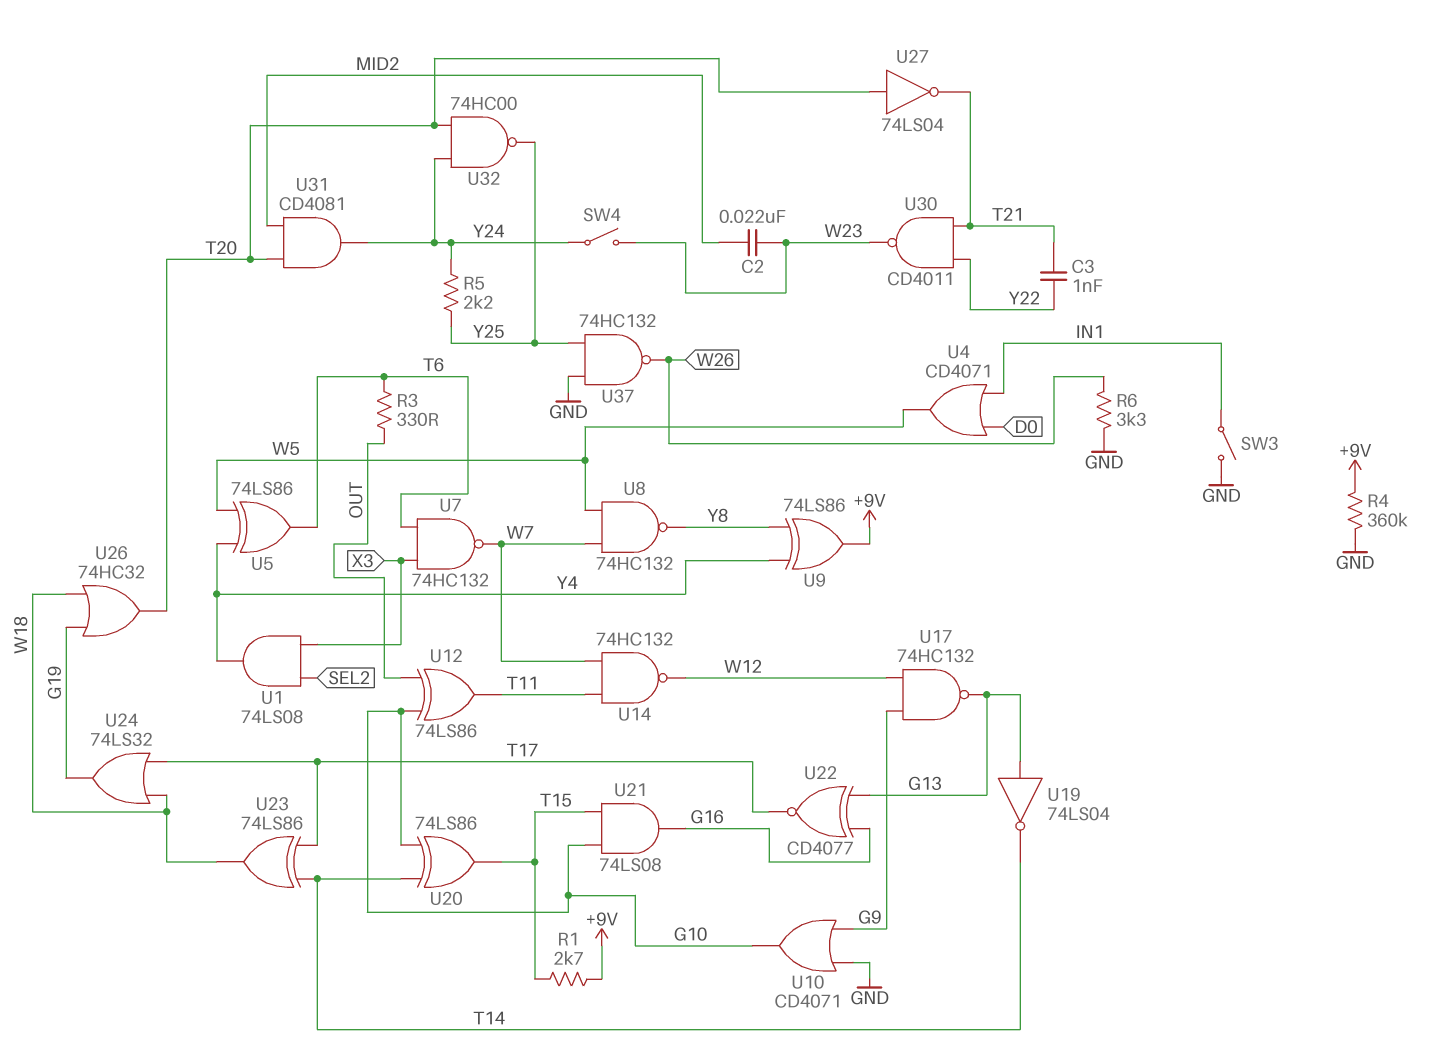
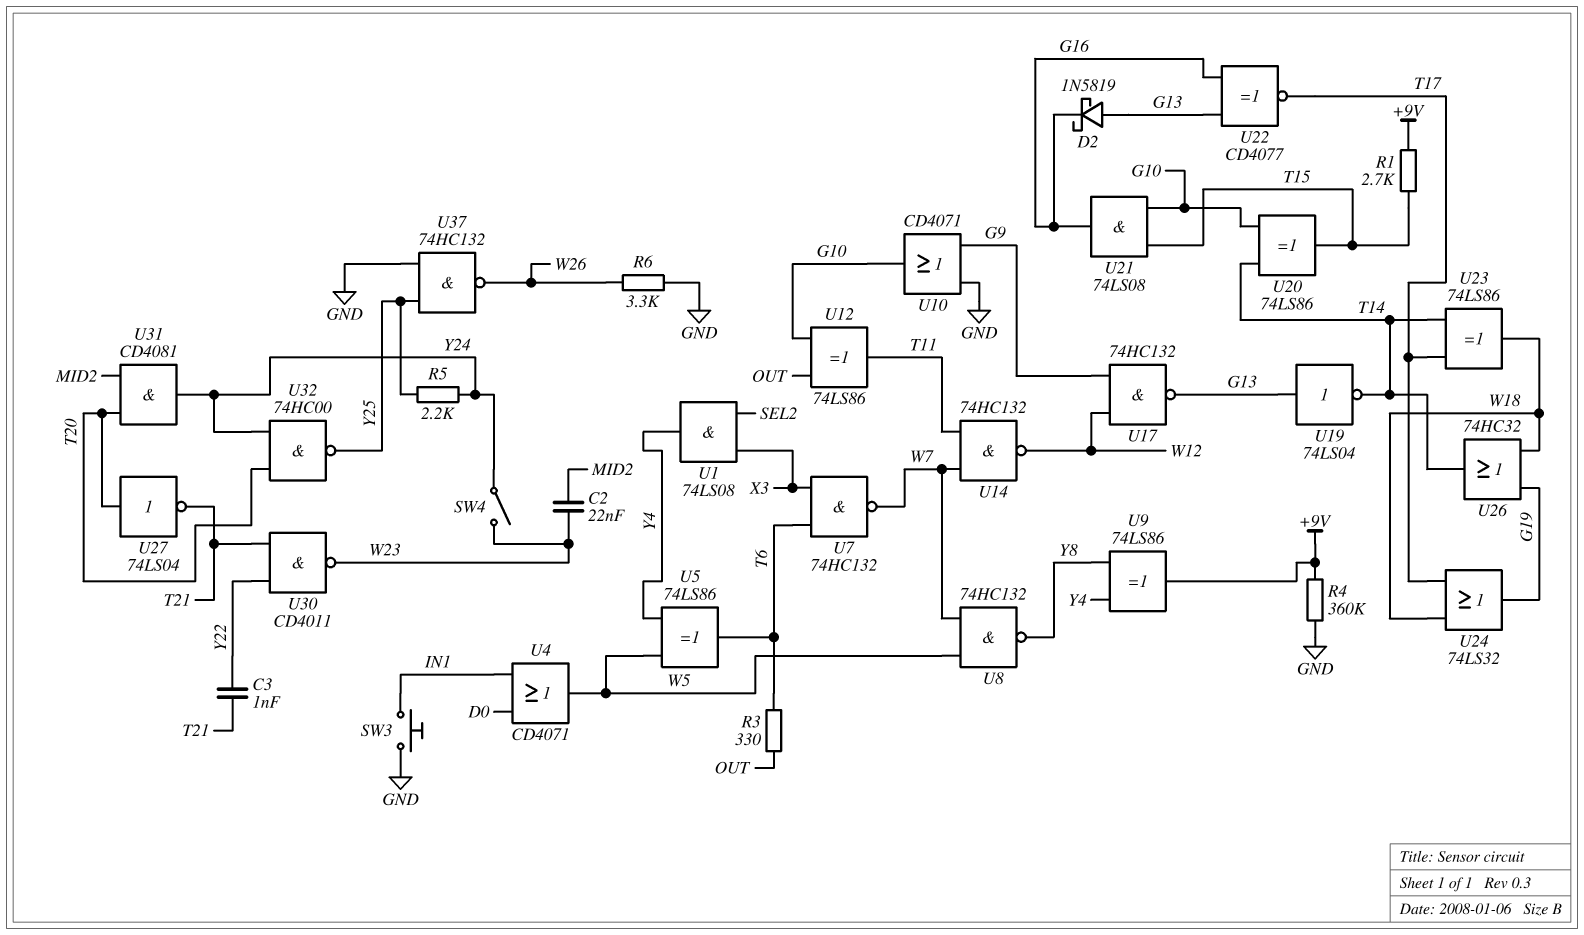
D2: none -> schottky 1N5819 (A G13, K G16)
SW3: switch (GND, IN1) -> button (GND, IN1)
U26: OR 74HC32 (in G19, in W18, out T20) -> OR 74HC32 (in G19, in W18, out T14)

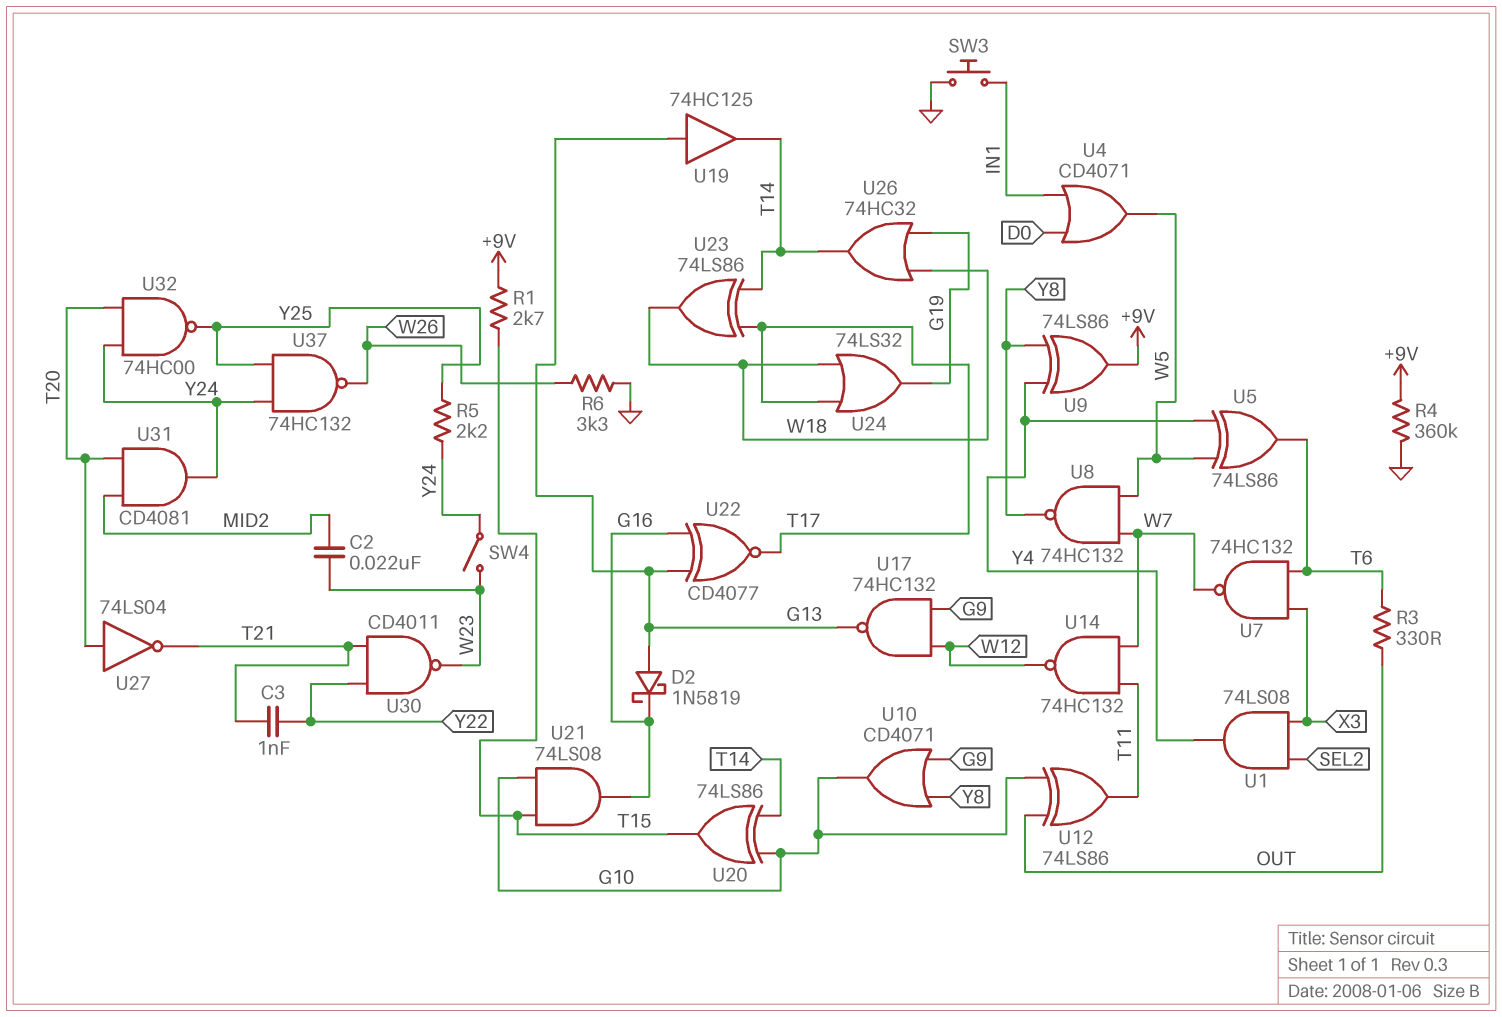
U10: OR CD4071 (in G9, in GND, out G10) -> OR CD4071 (in G9, in Y8, out G10)
U19: NOT 74LS04 (in G13, out T14) -> buffer 74HC125 (in G13, out T14)
U37: NAND 74HC132 (in GND, in Y25, out W26) -> NAND 74HC132 (in Y24, in Y25, out W26)

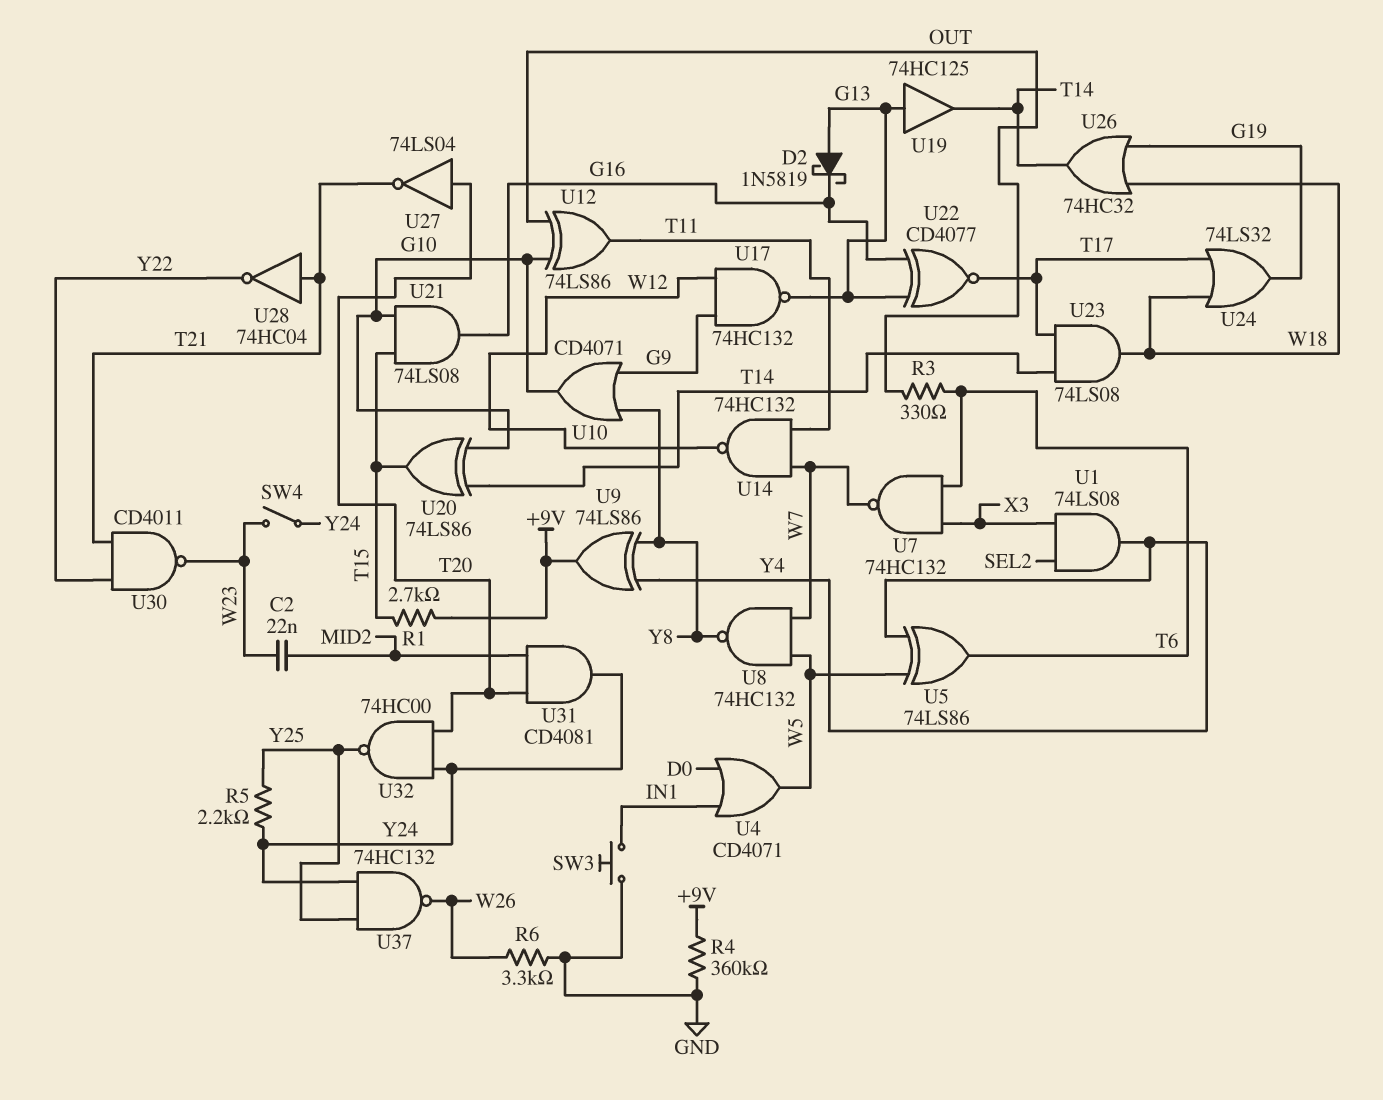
C3: 1nF (T21, Y22) -> none
U23: XOR 74LS86 (in T14, in T17, out W18) -> AND 74LS08 (in T14, in T17, out W18)
U28: none -> NOT 74HC04 (in T21, out Y22)

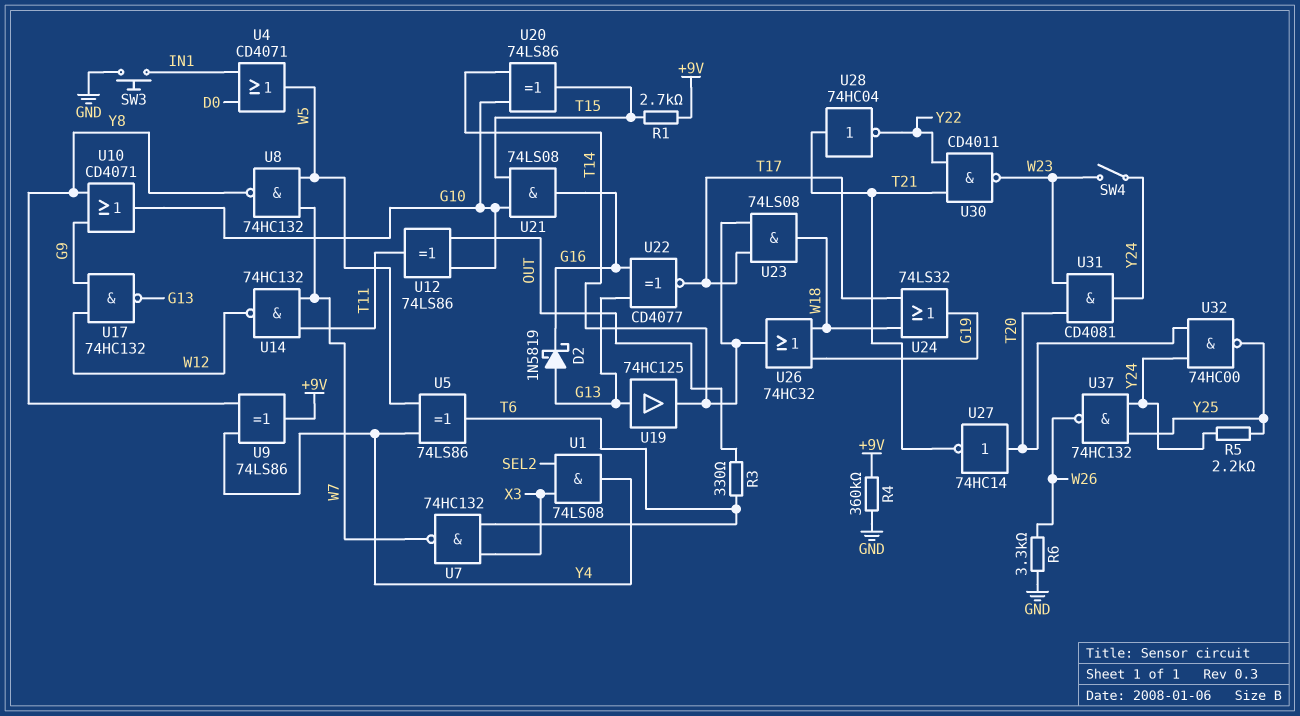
C2: 22nF (MID2, W23) -> none
U27: NOT 74LS04 (in T20, out T21) -> NOT 74HC14 (in T20, out T21)
U31: AND CD4081 (in MID2, in T20, out Y24) -> AND CD4081 (in T20, in W23, out Y24)

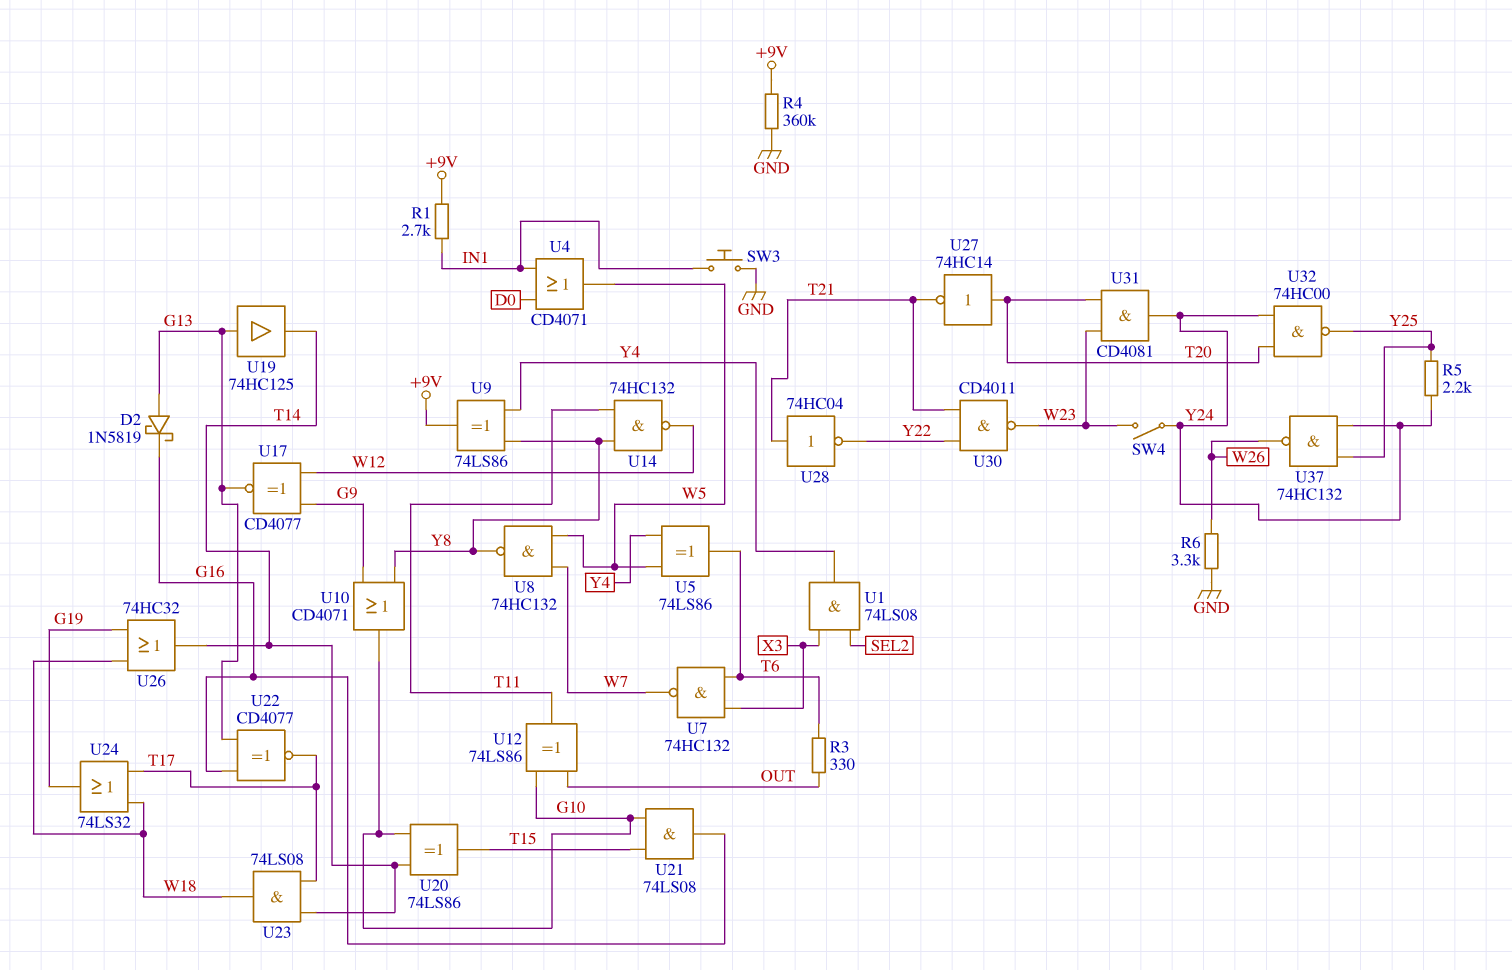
R1: 2.7k (+9V, T15) -> 2.7k (+9V, IN1)
U14: NAND 74HC132 (in T11, in W7, out W12) -> NAND 74HC132 (in T11, in Y8, out W12)
U17: NAND 74HC132 (in G9, in W12, out G13) -> XNOR CD4077 (in G9, in W12, out G13)

